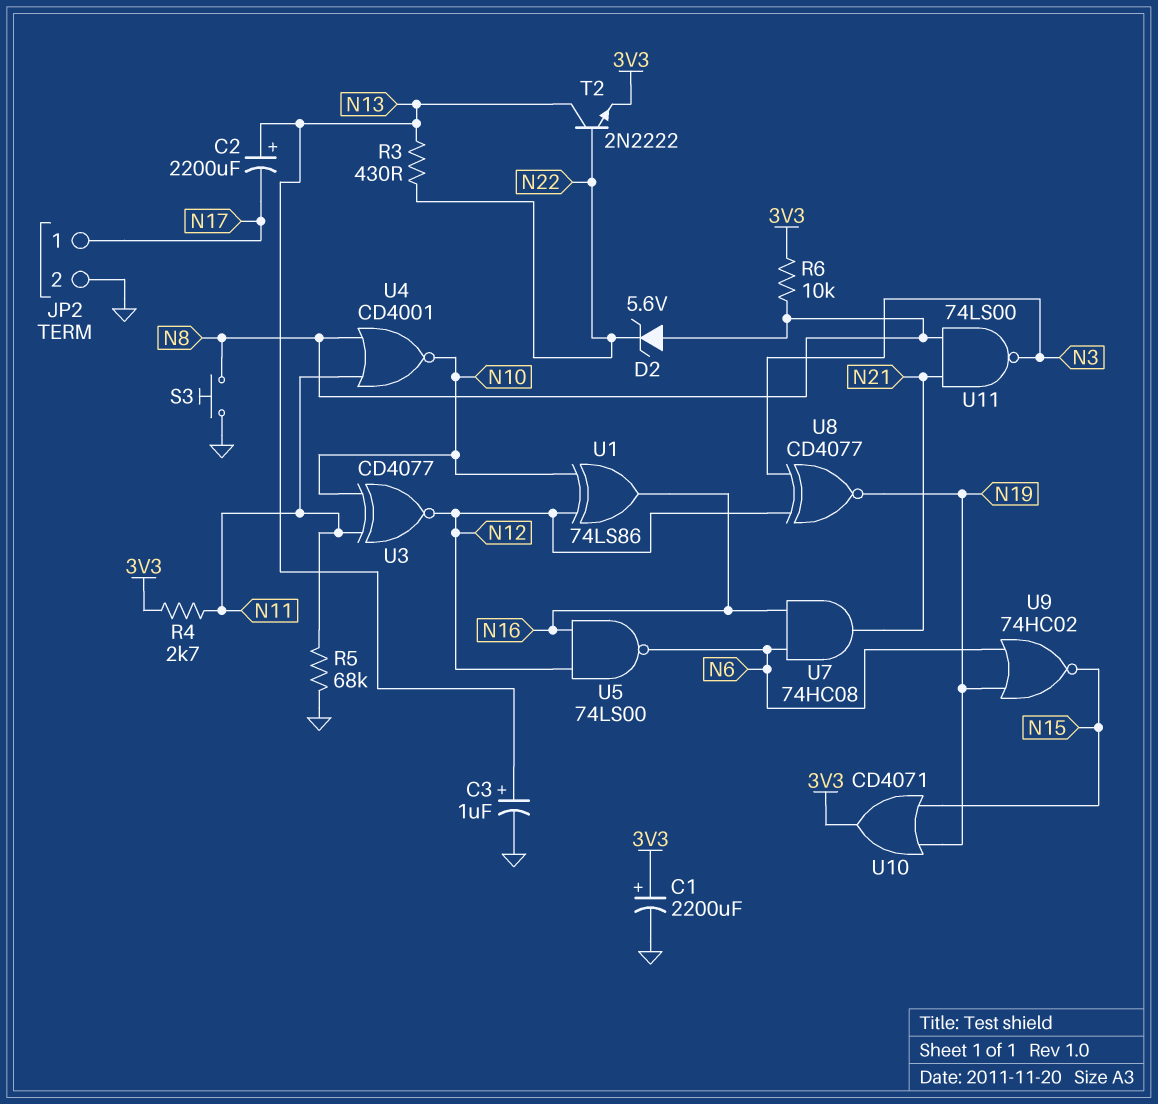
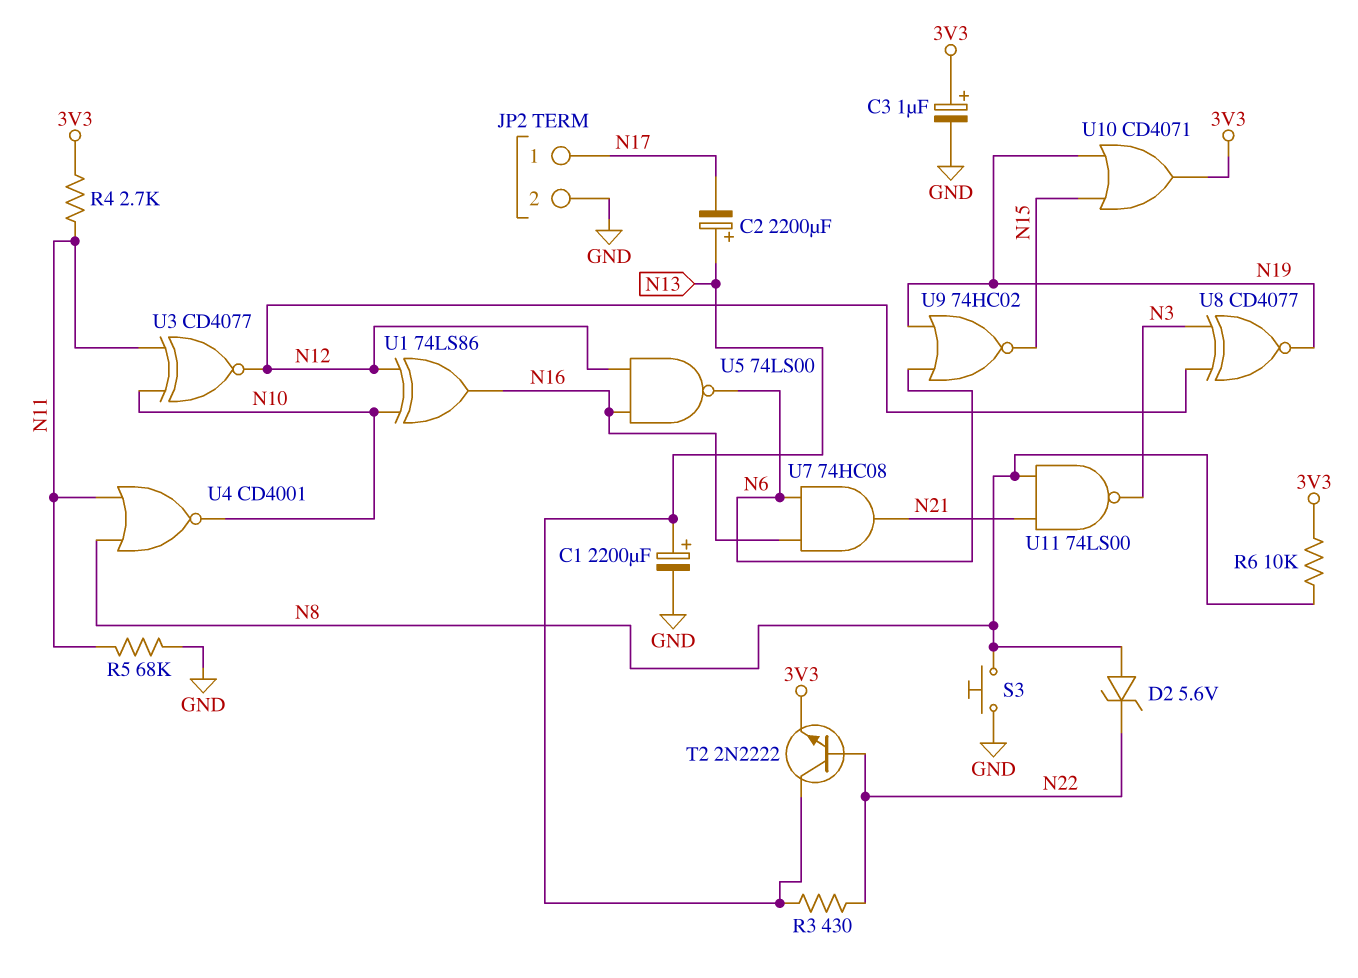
C1: 2200uF (plus 3V3, minus GND) -> 2200uF (plus N13, minus GND)
C3: 1uF (plus N13, minus GND) -> 1uF (plus 3V3, minus GND)

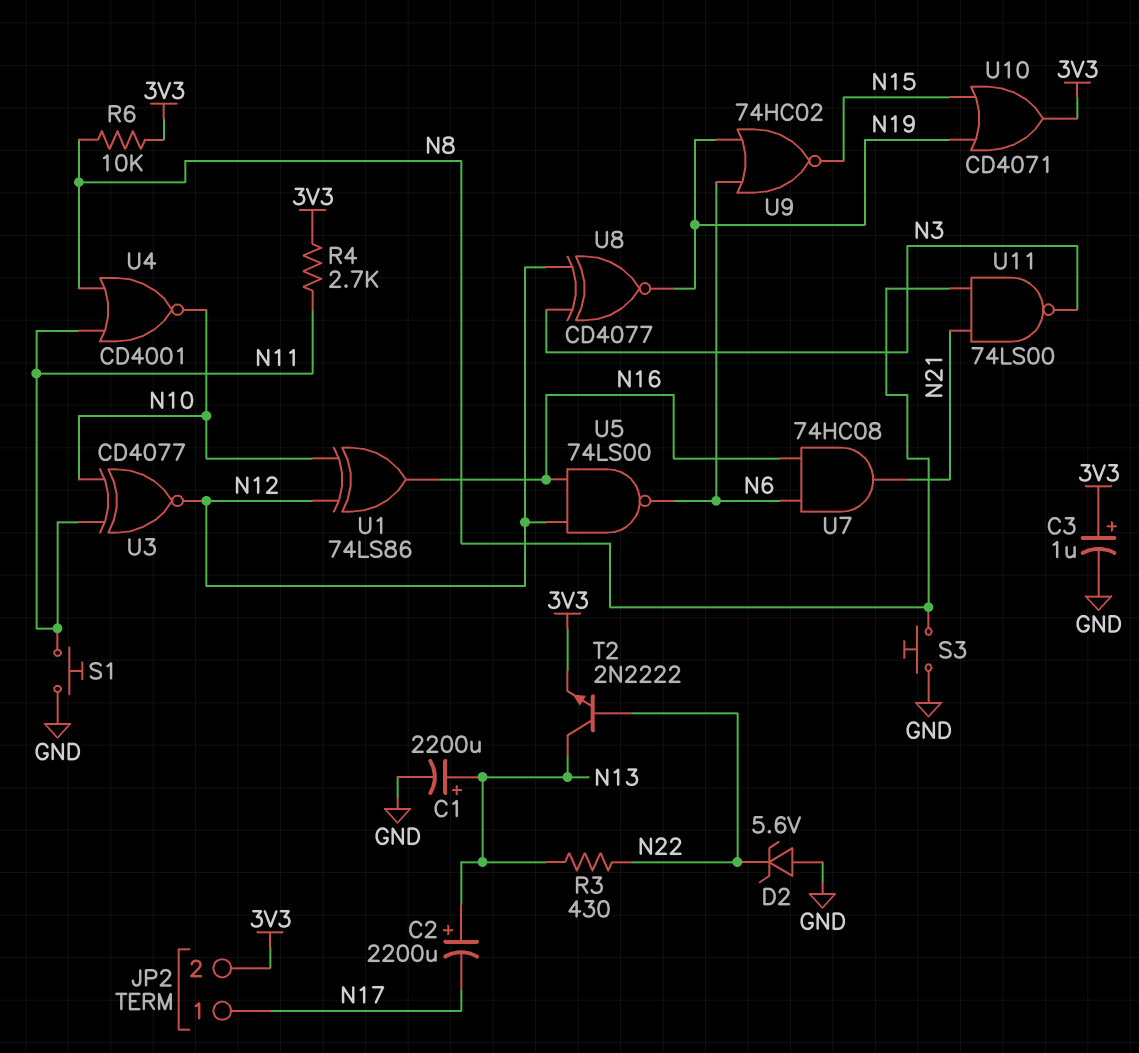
D2: zener 5.6V (A N8, K N22) -> zener 5.6V (A GND, K N22)
JP2 pin 2: GND -> 3V3
R5: 68k (GND, N11) -> none
S1: none -> button (GND, N11)

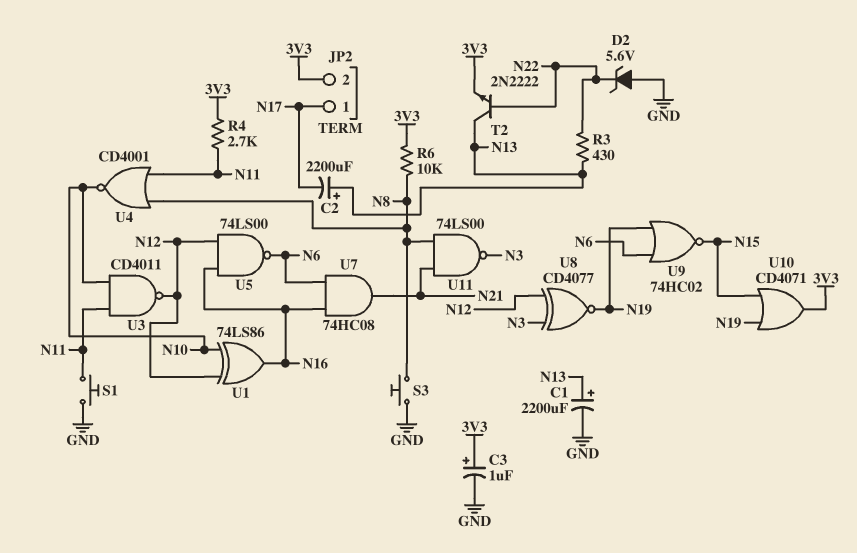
U3: XNOR CD4077 (in N10, in N11, out N12) -> NAND CD4011 (in N10, in N11, out N12)

